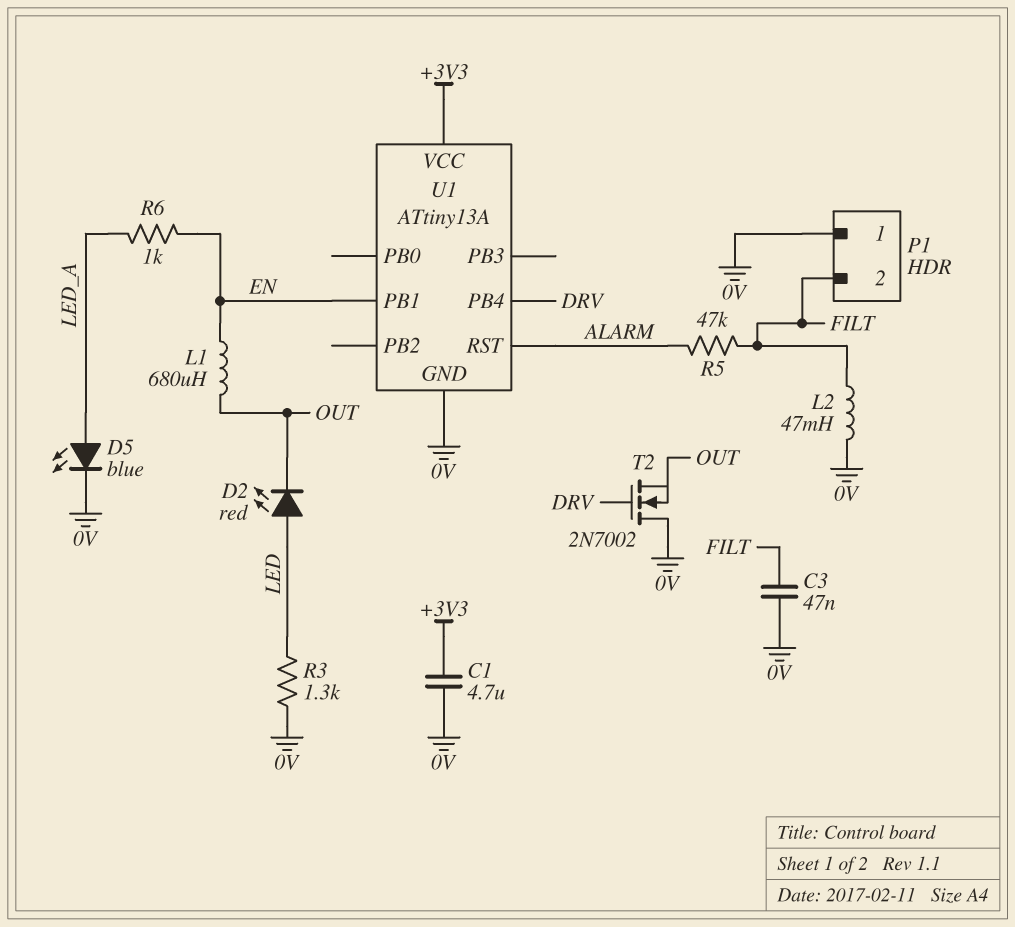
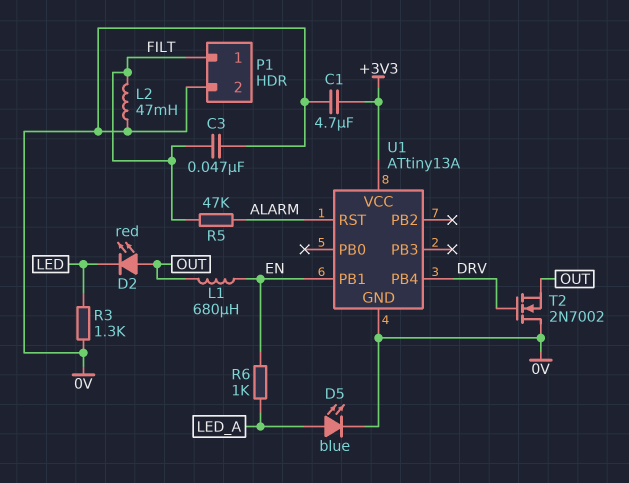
D2: LED red (A LED, K OUT) -> LED red (A OUT, K LED)
P1 pin 1: 0V -> FILT
P1 pin 2: FILT -> 0V

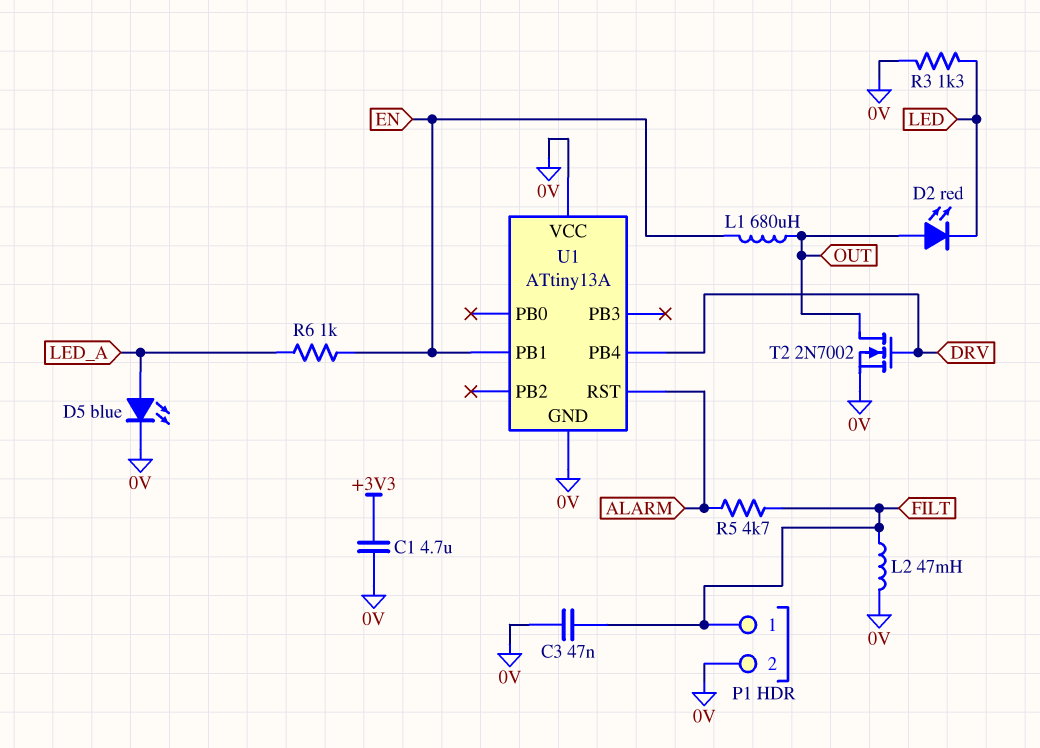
R5: 47k (ALARM, FILT) -> 4.7k (ALARM, FILT)
T2: NMOS 2N7002 (G DRV, D 0V, S OUT) -> NMOS 2N7002 (G DRV, D OUT, S 0V)
U1 pin VCC: +3V3 -> 0V

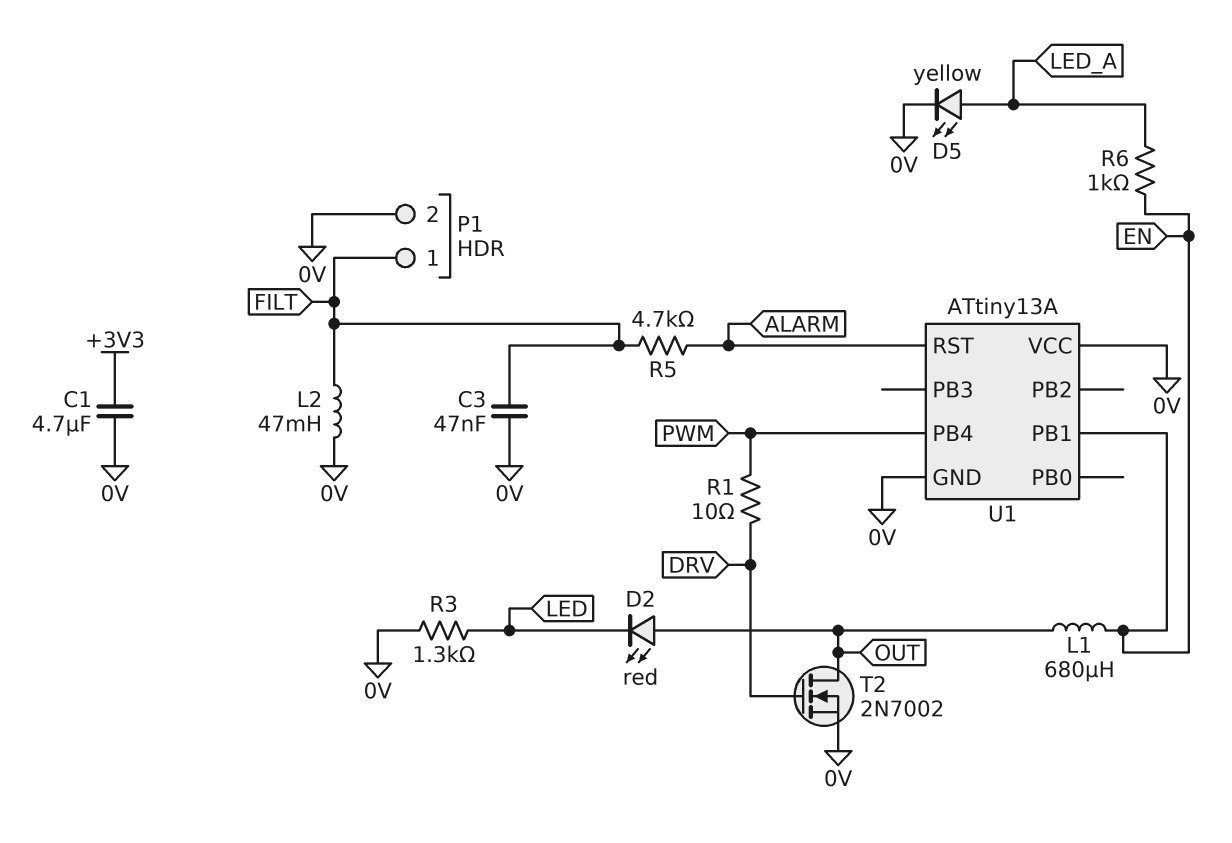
D5: LED blue (A LED_A, K 0V) -> LED yellow (A LED_A, K 0V)
R1: none -> 10 (DRV, PWM)
U1 pin PB4: DRV -> PWM

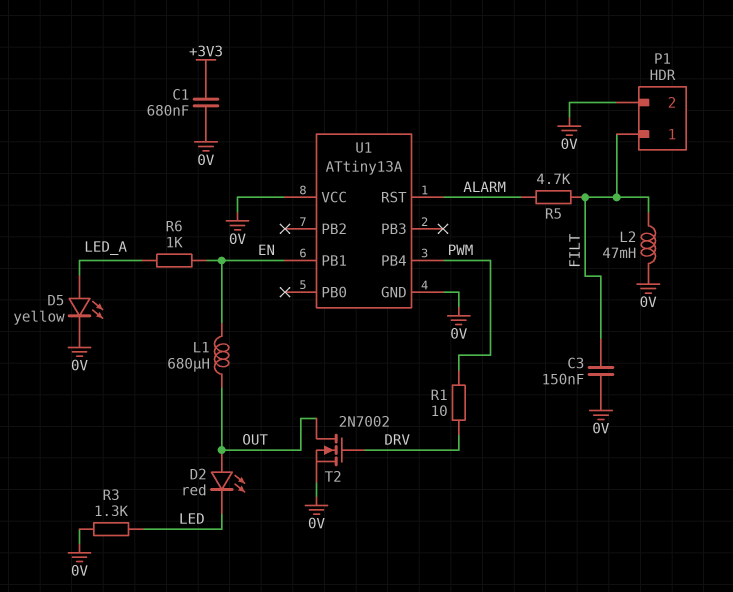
C1: 4.7uF (+3V3, 0V) -> 680nF (+3V3, 0V)
C3: 47nF (0V, FILT) -> 150nF (0V, FILT)

